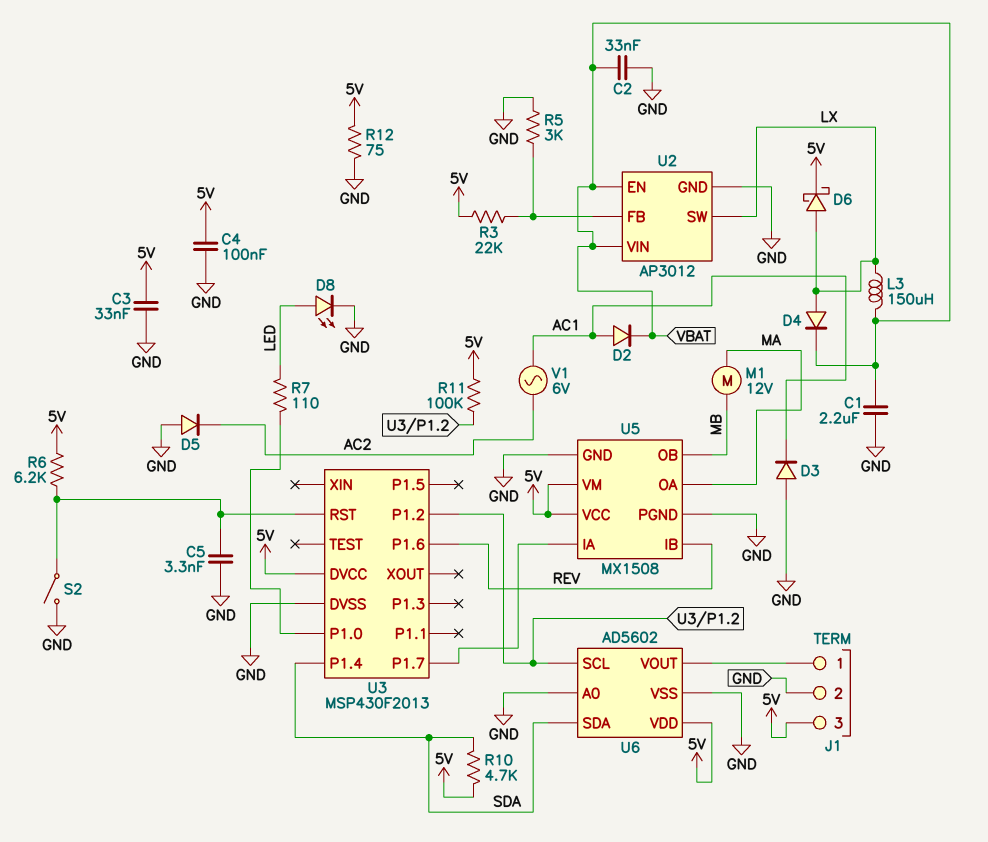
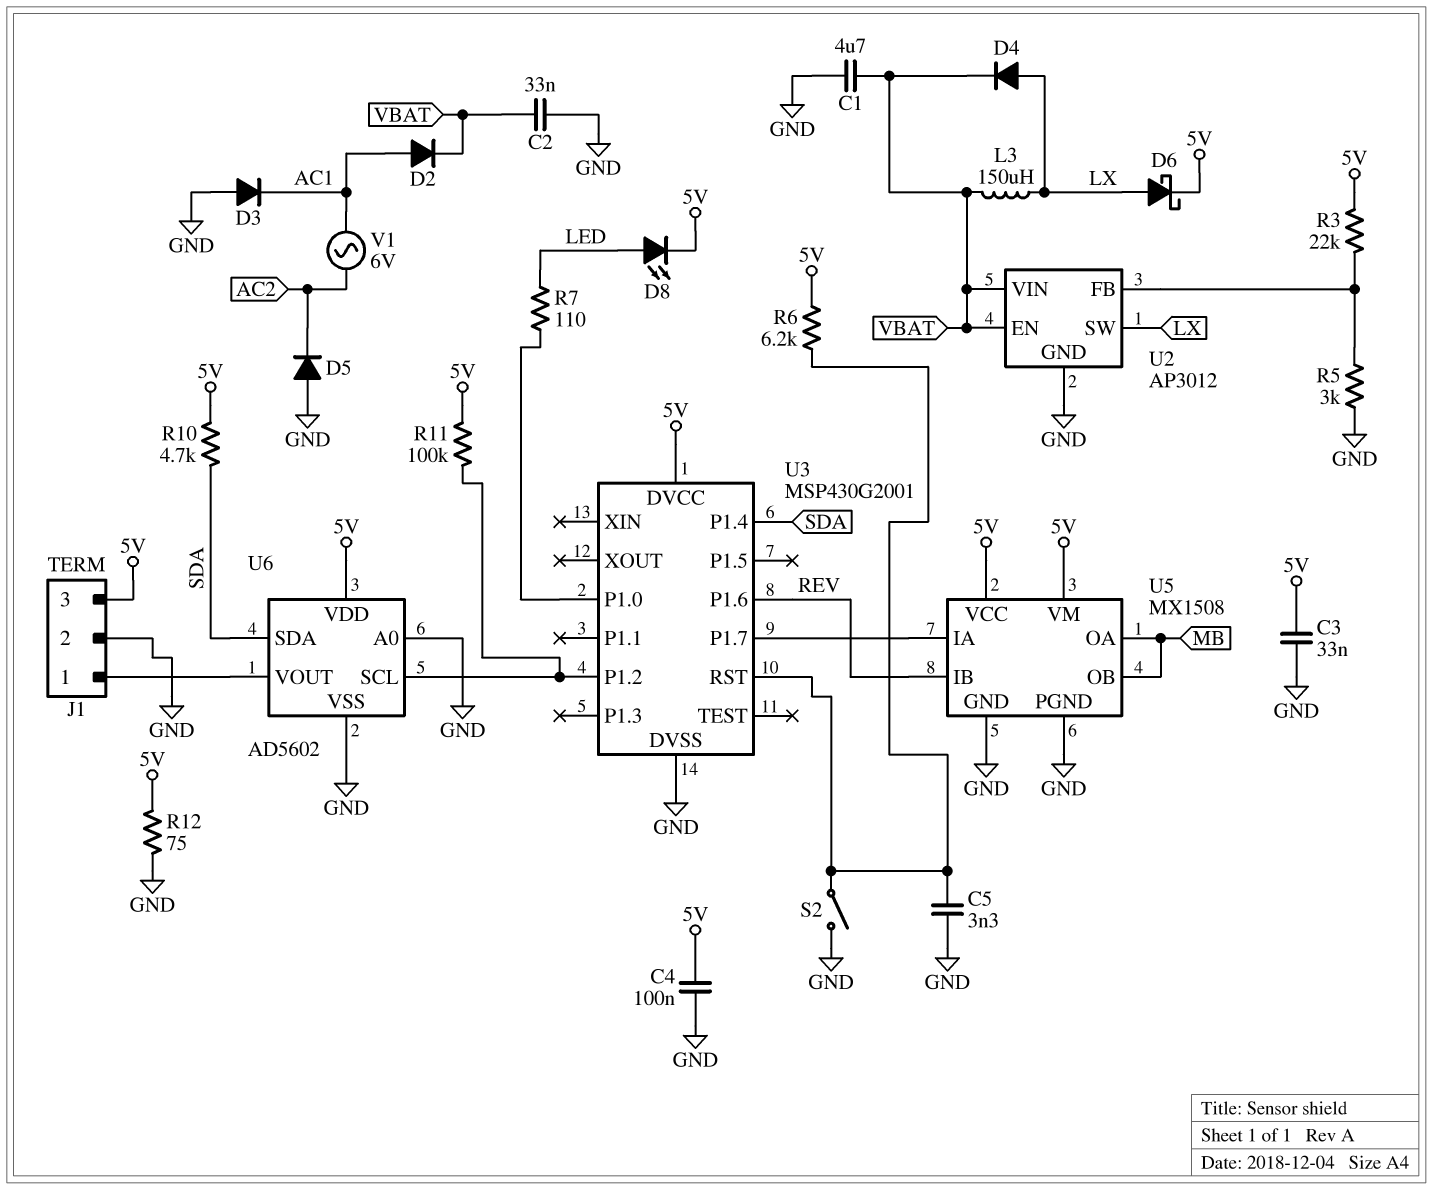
C1: 2.2uF (GND, VBAT) -> 4.7uF (GND, VBAT)
D8: LED (A LED, K GND) -> LED (A LED, K 5V)
M1: motor 12V (MA, MB) -> none
U3: MSP430F2013 -> MSP430G2001
U5 pin OA: MA -> MB

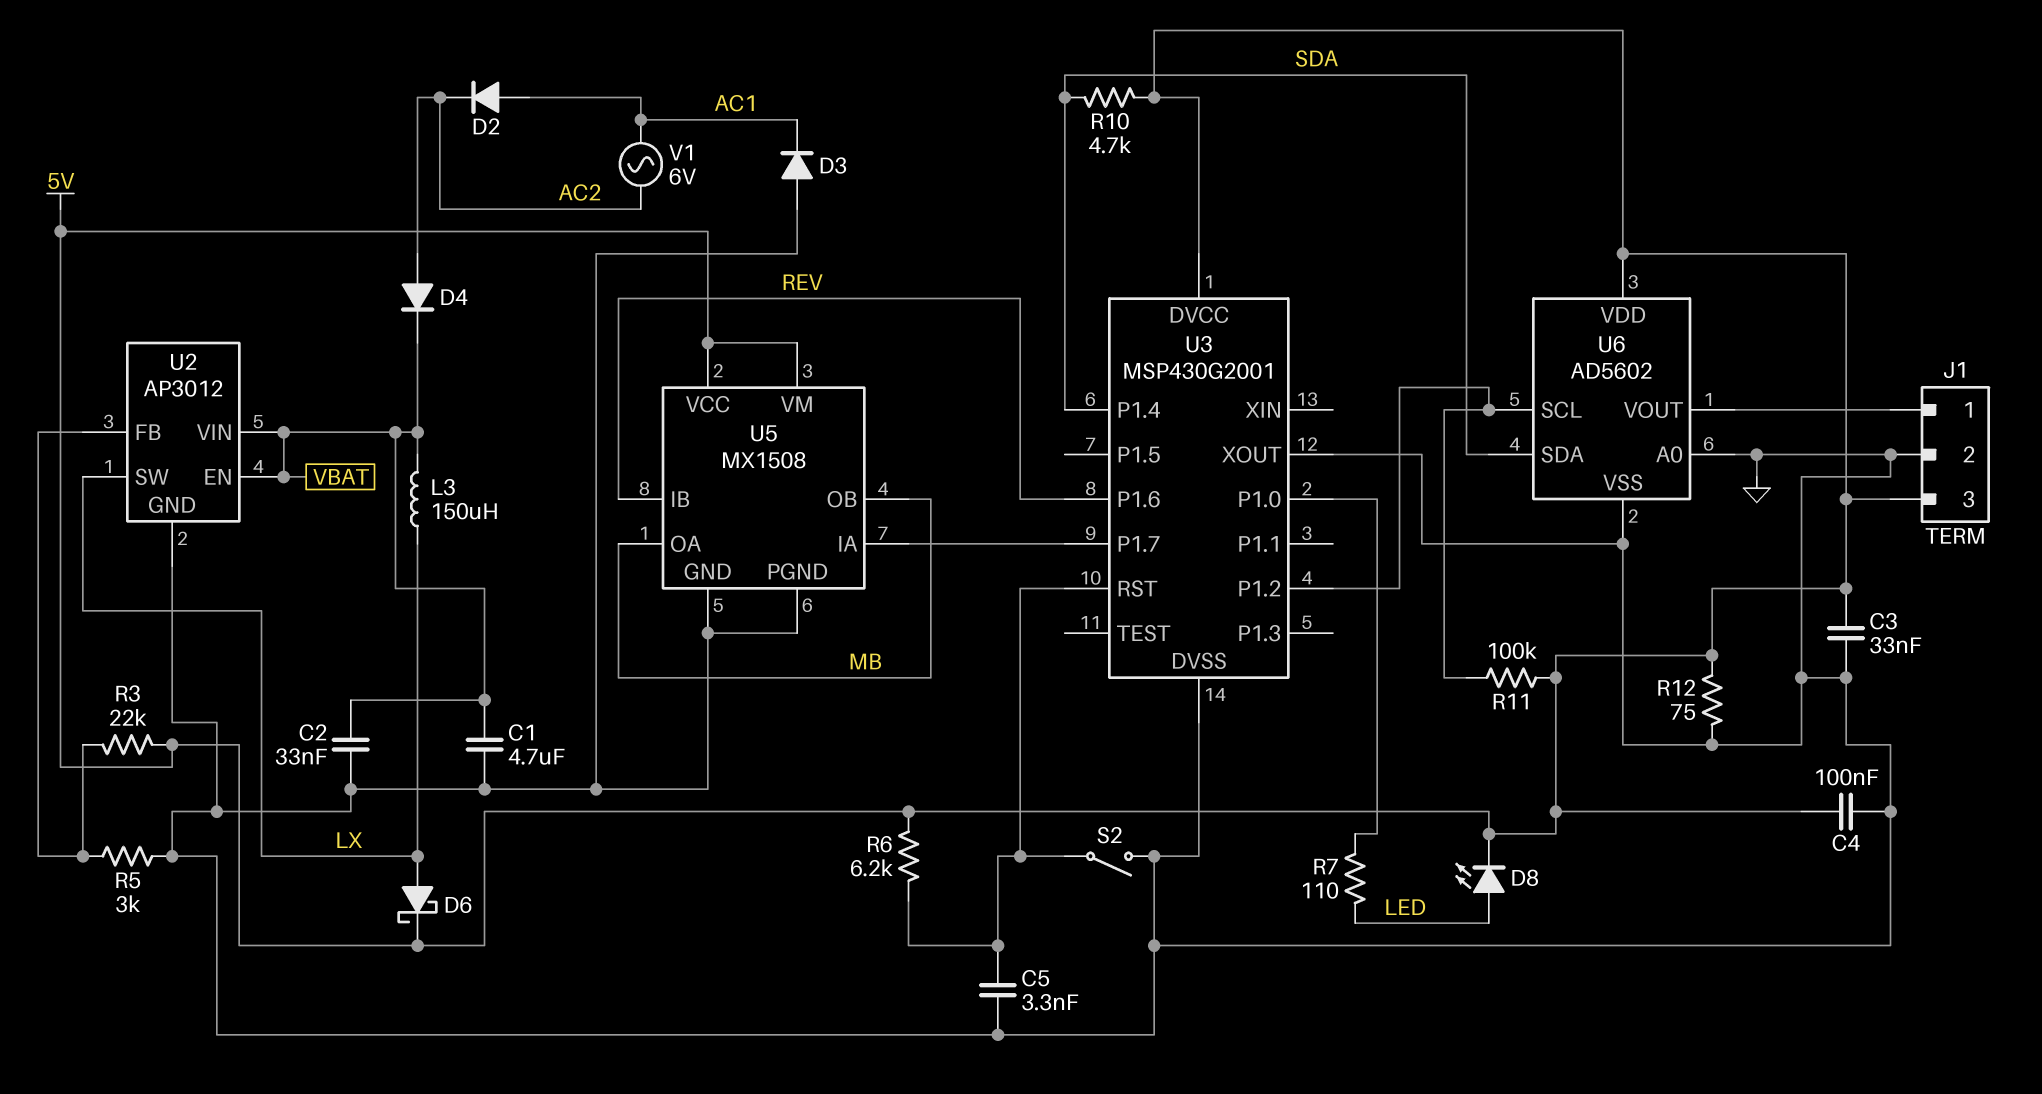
D2: diode (A AC1, K VBAT) -> diode (A AC1, K AC2)
D4: diode (A LX, K VBAT) -> diode (A AC2, K VBAT)
D5: diode (A GND, K AC2) -> none
U3 pin XOUT: none -> GND

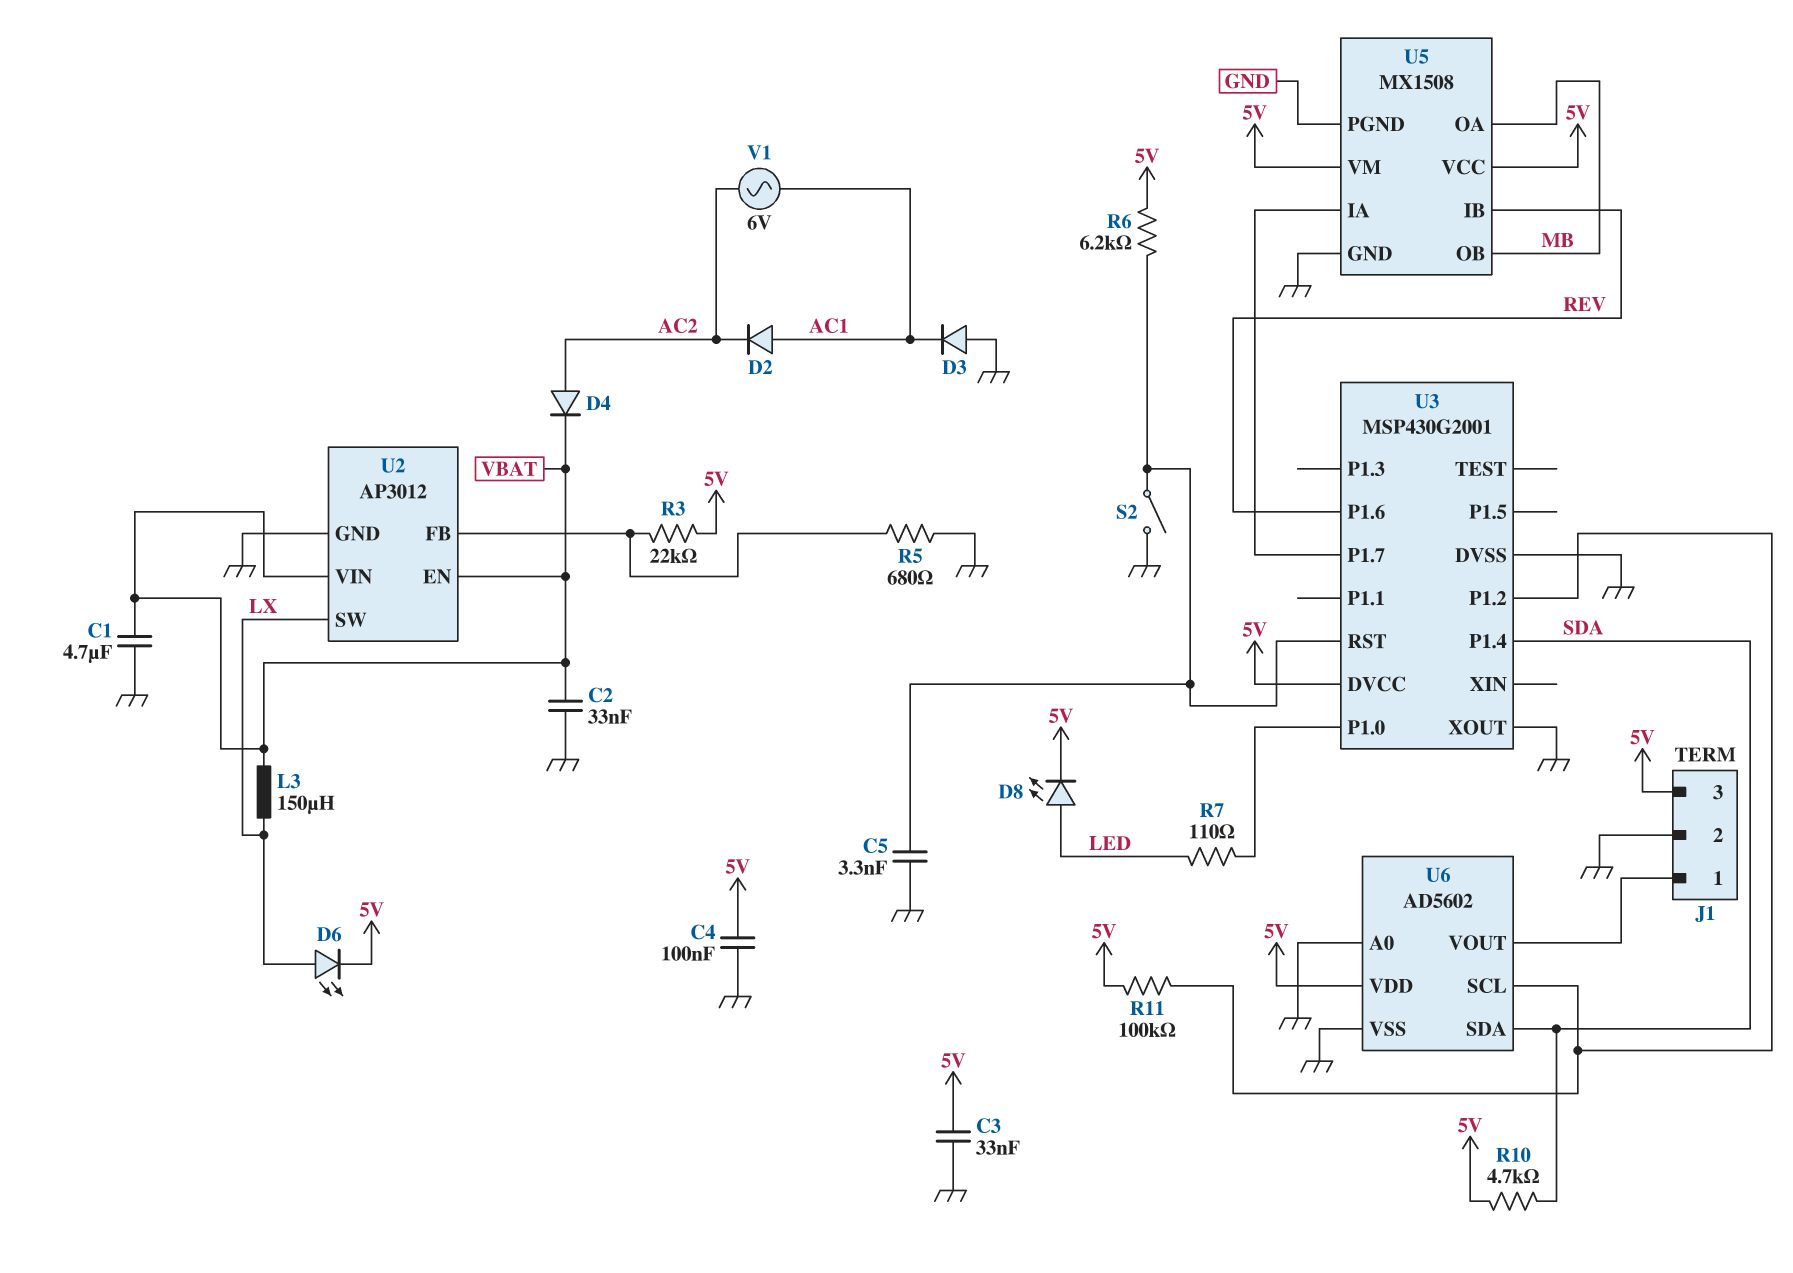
D6: schottky (A LX, K 5V) -> LED (A LX, K 5V)
R5: 3k (GND, U2/FB) -> 680 (GND, U2/FB)
R12: 75 (5V, GND) -> none

